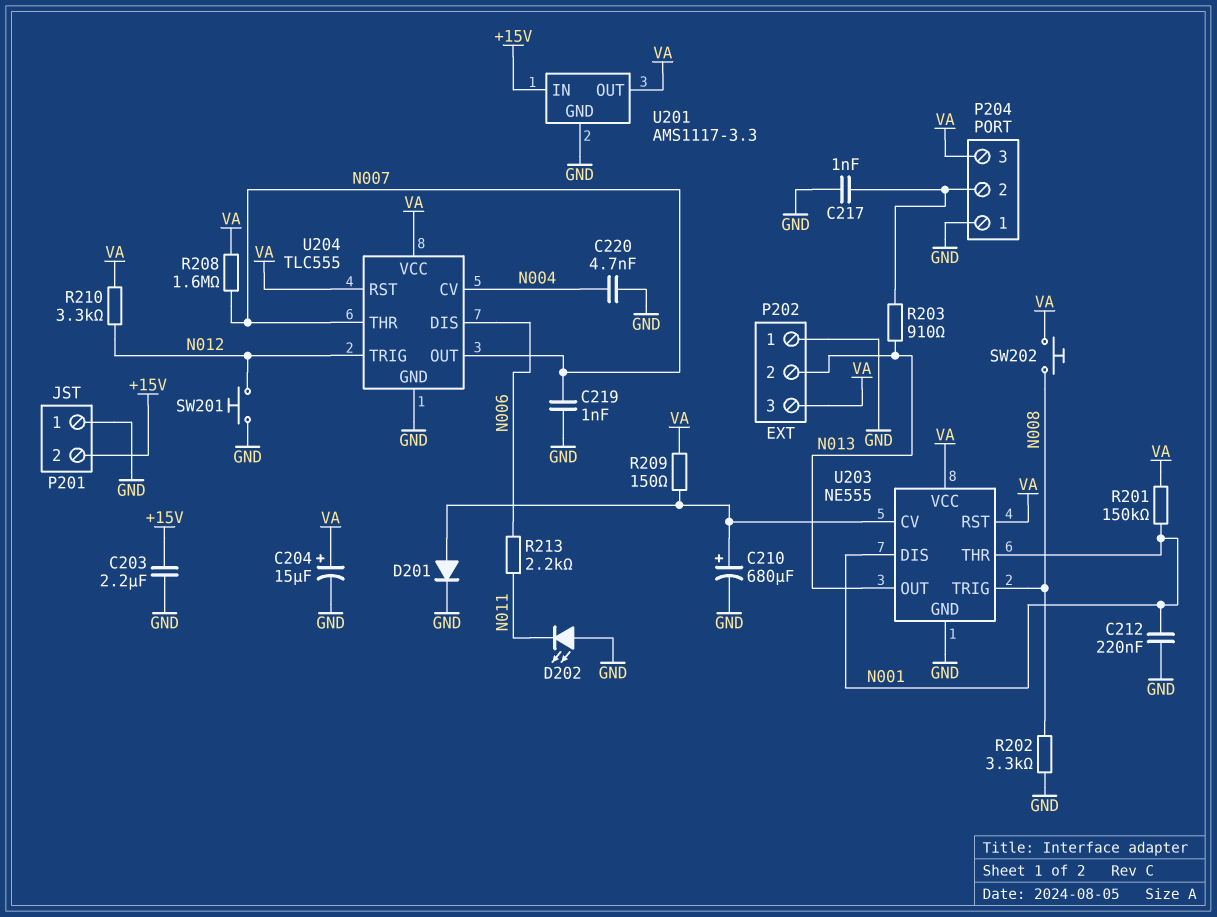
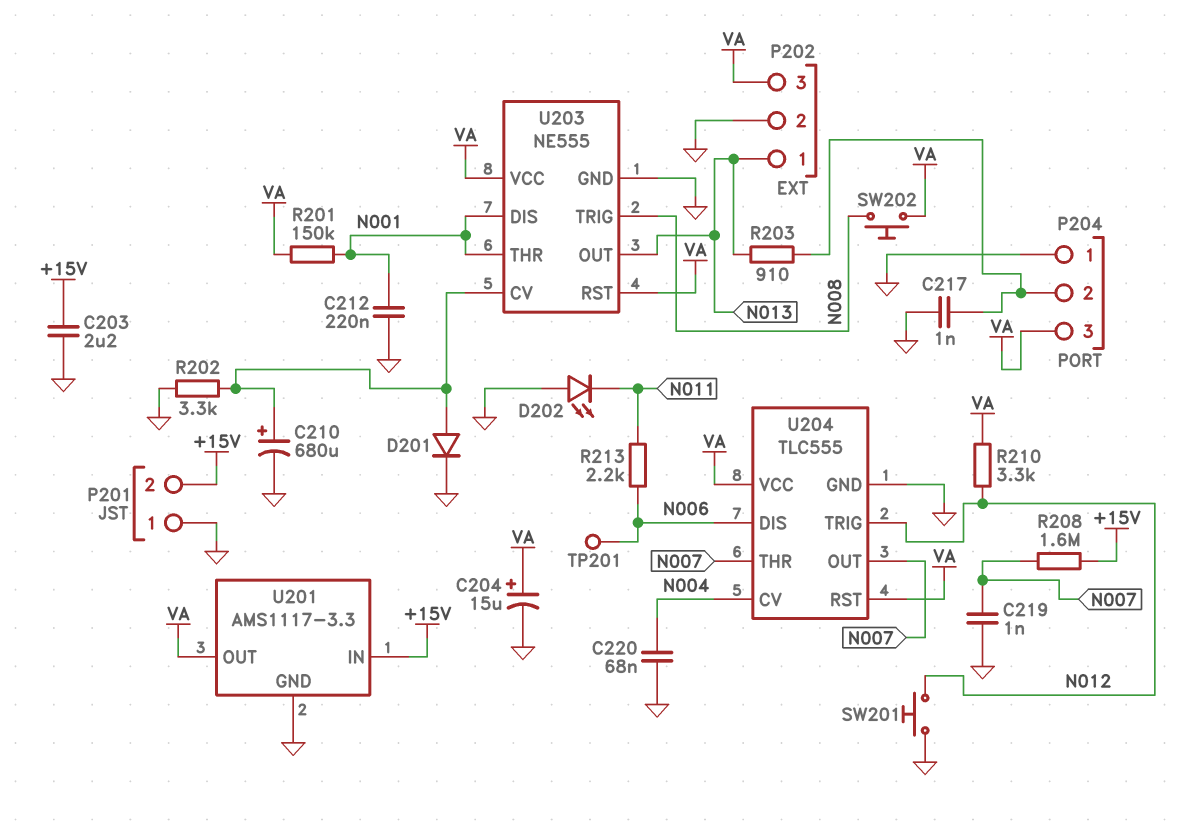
C220: 4.7nF (GND, N004) -> 68nF (GND, N004)
P202 pin 1: GND -> N013
P202 pin 2: N013 -> GND
R202: 3.3k (GND, N008) -> 3.3k (GND, U203/CV)
R208: 1.6M (N007, VA) -> 1.6M (+15V, N007)
R209: 150 (U203/CV, VA) -> none
TP201: none -> test point (N006)

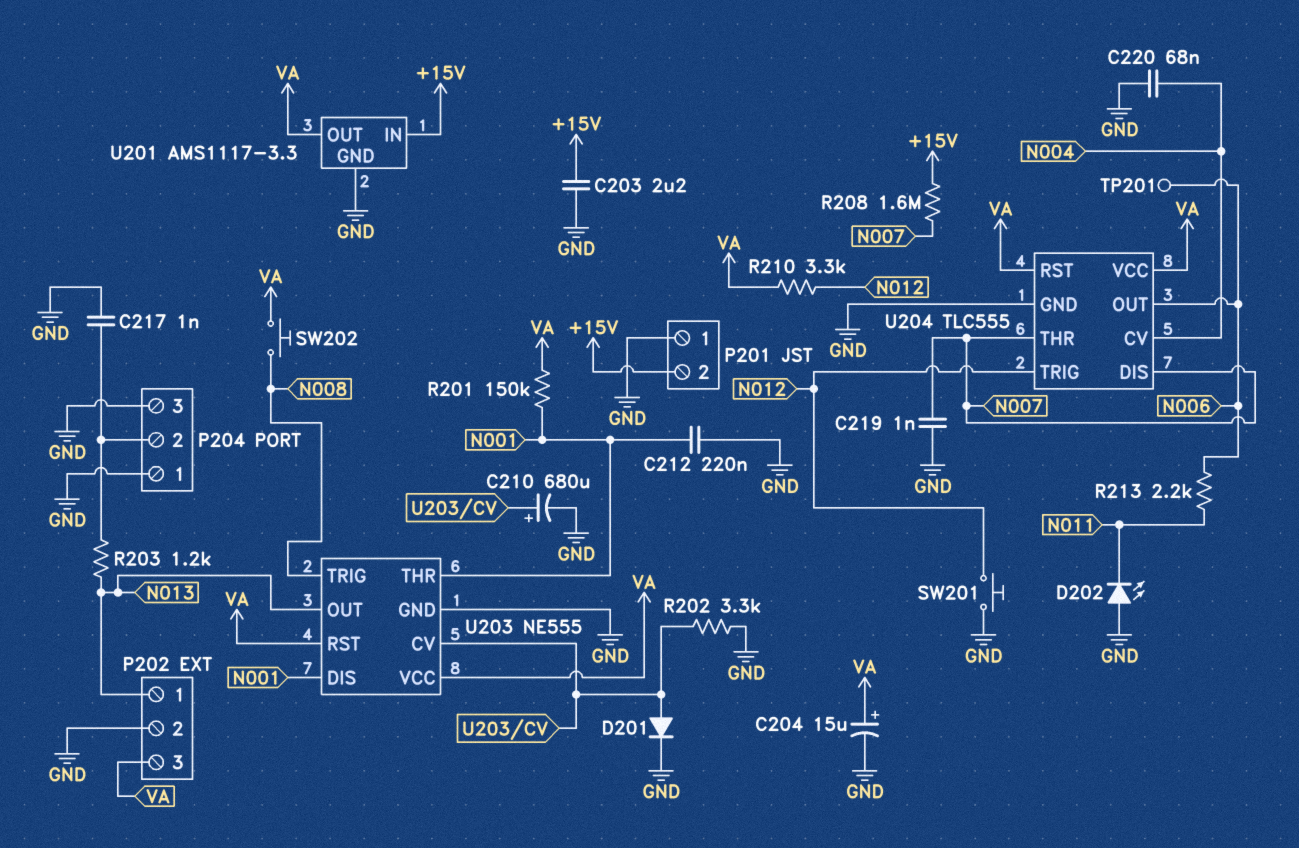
P204 pin 3: VA -> GND
R203: 910 (N013, P204/2) -> 1.2k (N013, P204/2)
U204 pin DIS: N006 -> N007
U204 pin OUT: N007 -> N006

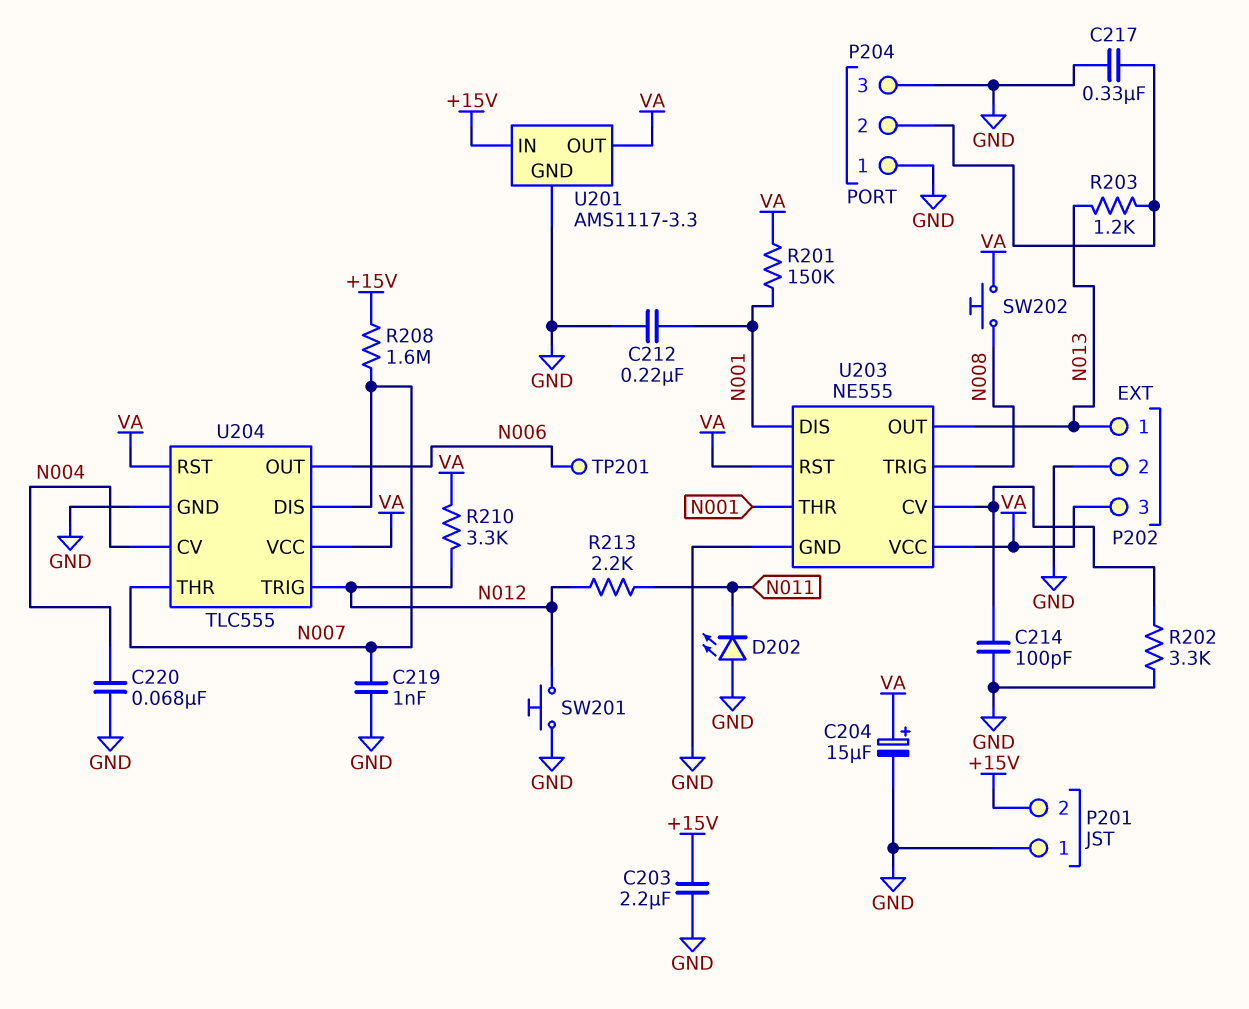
C210: 680uF (plus U203/CV, minus GND) -> none
C214: none -> 100pF (GND, U203/CV)
C217: 1nF (GND, P204/2) -> 330nF (GND, P204/2)
D201: diode (A U203/CV, K GND) -> none
R213: 2.2k (N006, N011) -> 2.2k (N011, N012)

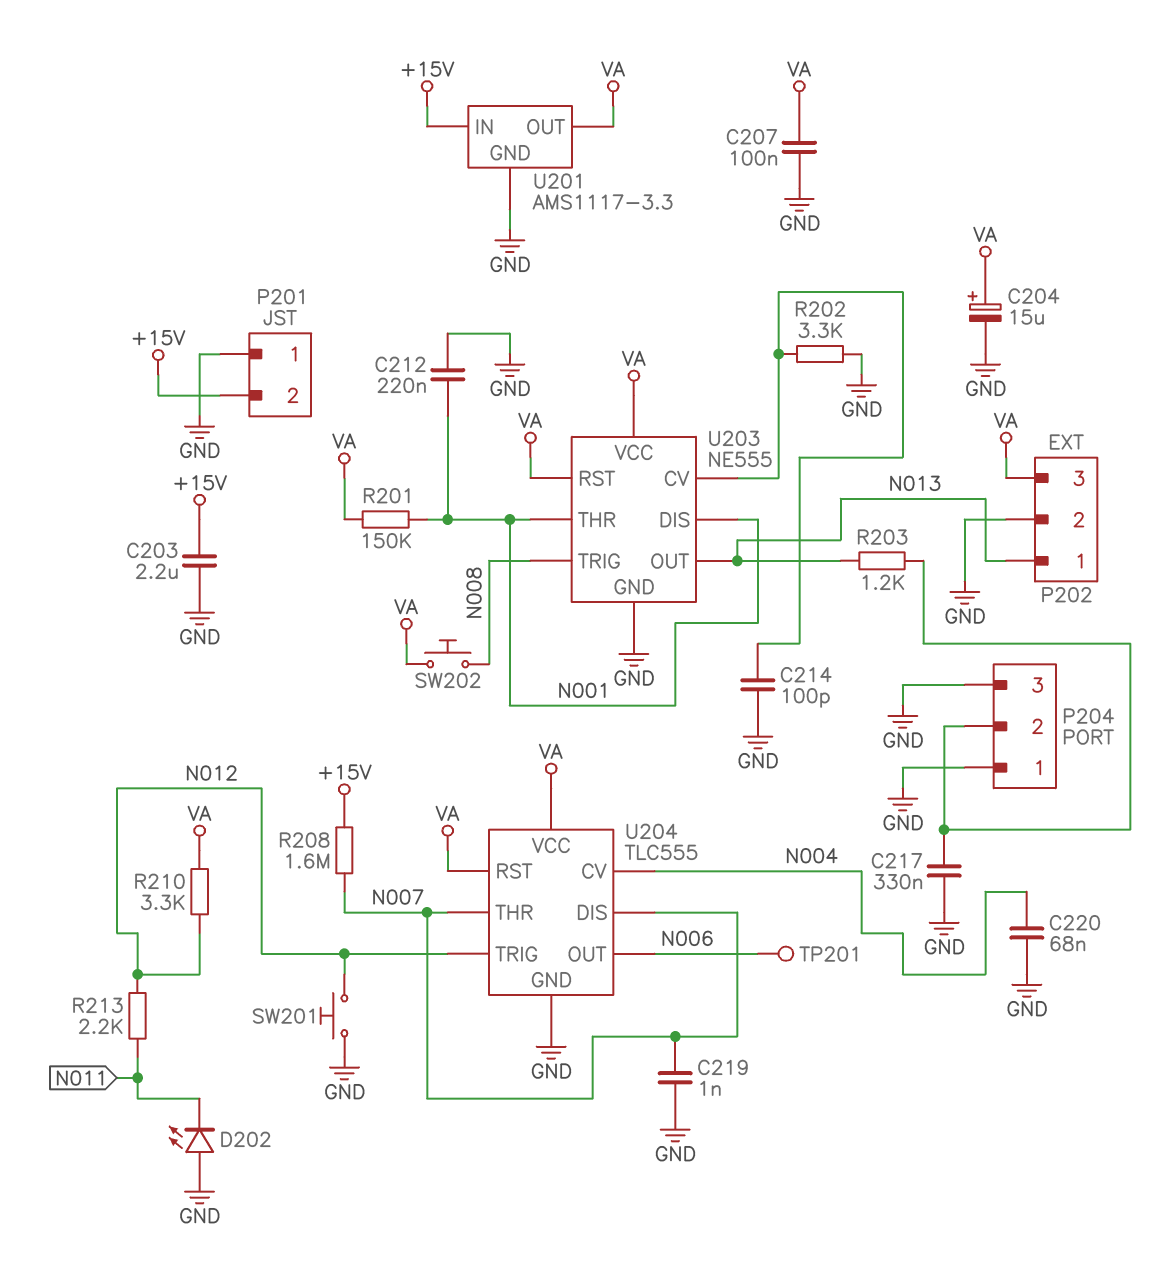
C207: none -> 100nF (GND, VA)

